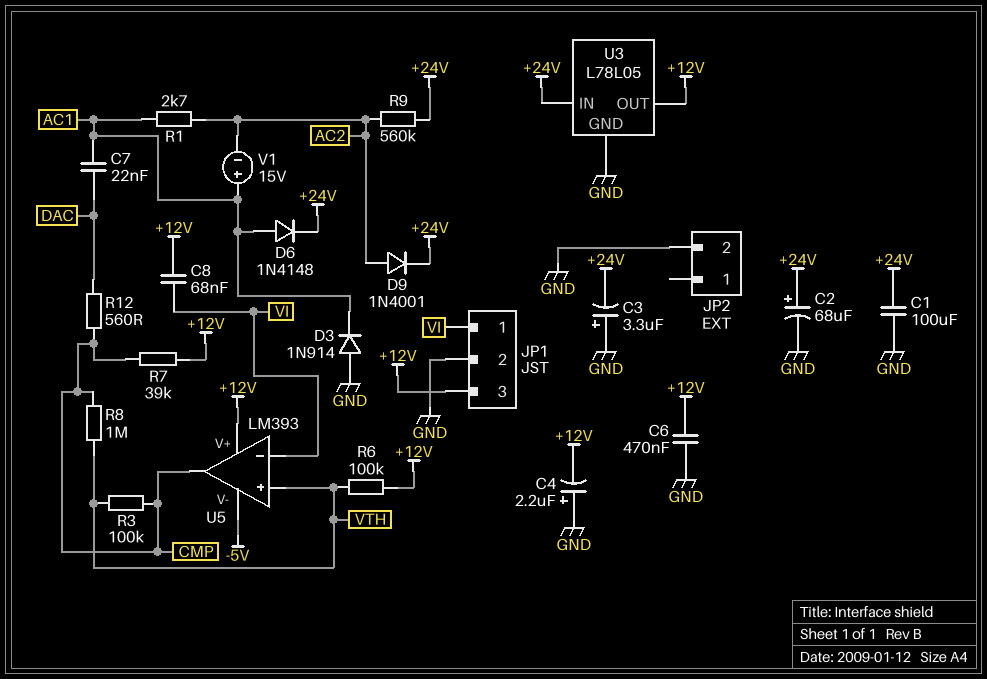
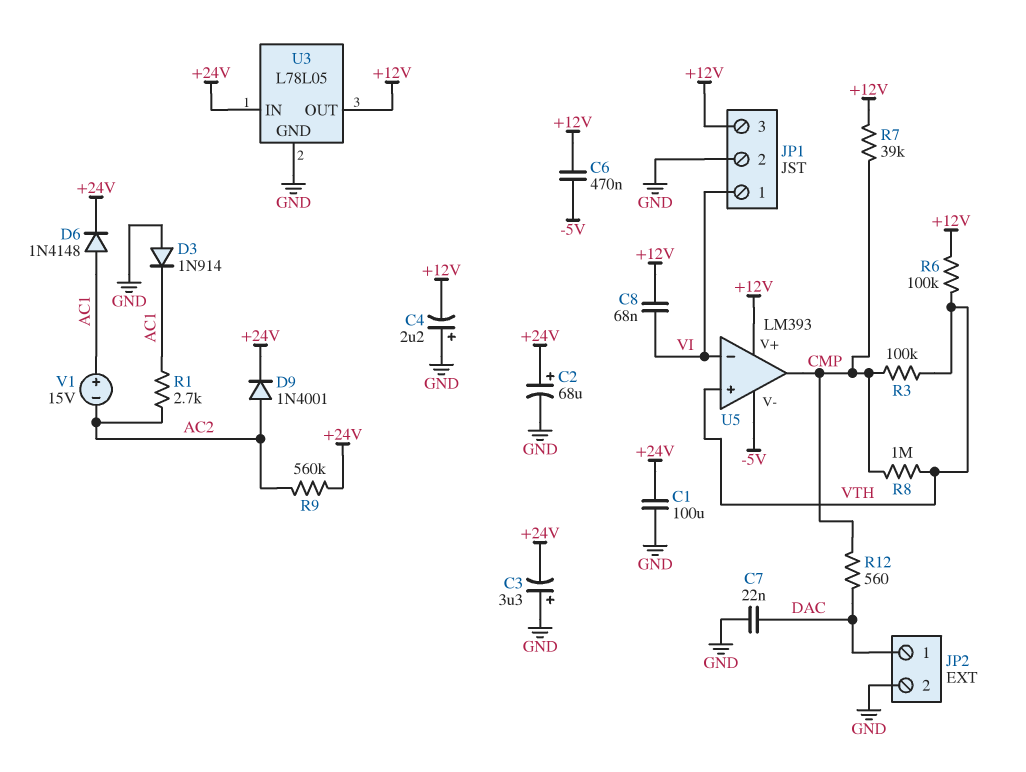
C6: 470nF (+12V, GND) -> 470nF (+12V, -5V)
C7: 22nF (AC1, DAC) -> 22nF (DAC, GND)
JP2 pin 1: none -> DAC

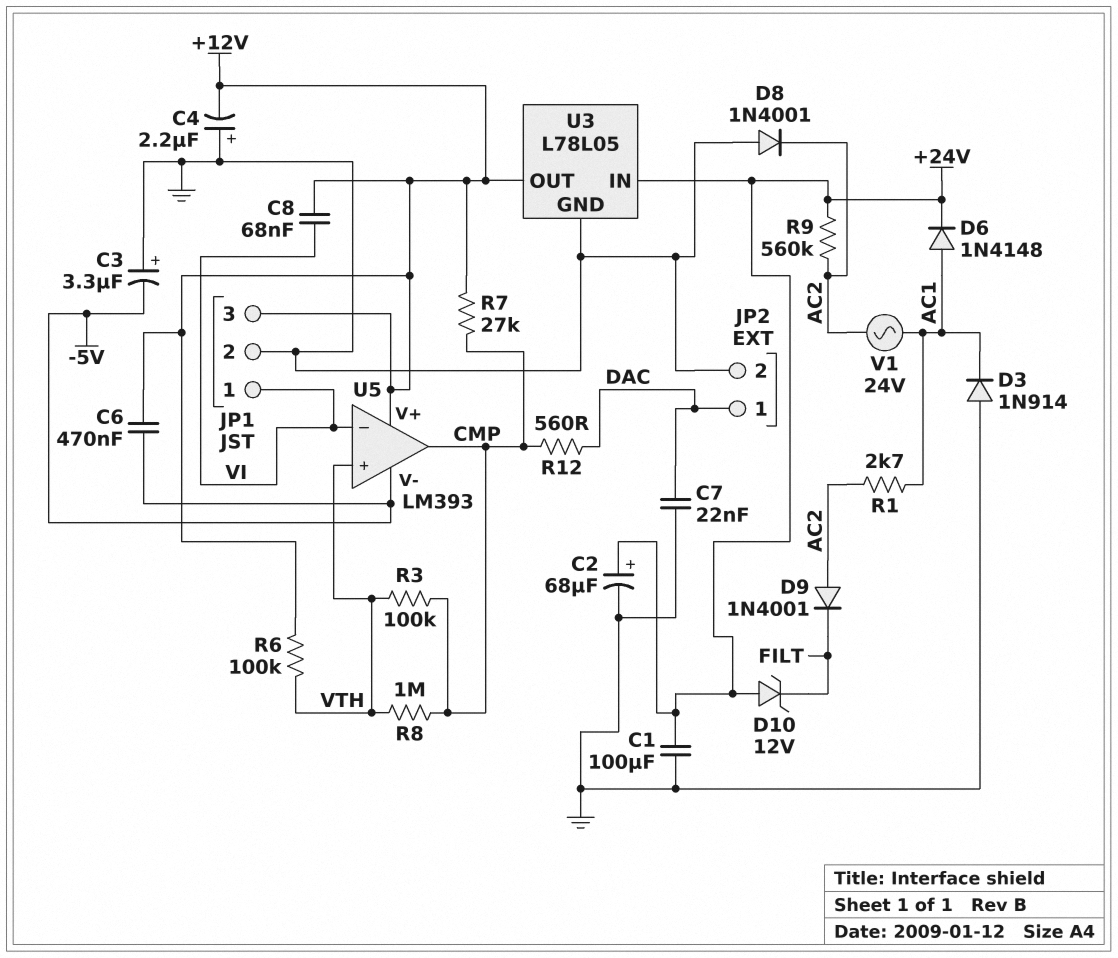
C3: 3.3uF (plus GND, minus +24V) -> 3.3uF (plus GND, minus -5V)
D8: none -> diode 1N4001 (A GND, K AC2)
D9: diode 1N4001 (A AC2, K +24V) -> diode 1N4001 (A AC2, K FILT)
D10: none -> zener 12V (A +24V, K FILT)
R7: 39k (+12V, CMP) -> 27k (+12V, CMP)
V1: 15V (plus AC1, minus AC2) -> AC 24V (AC1, AC2)

